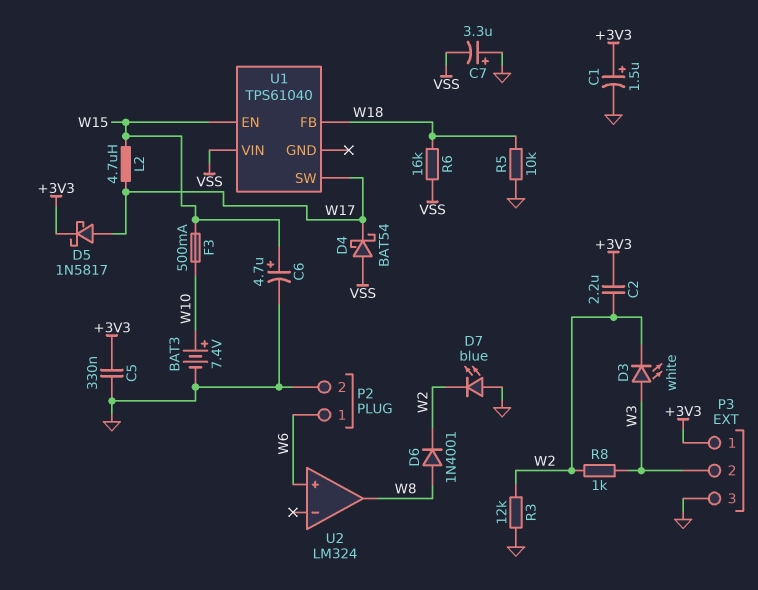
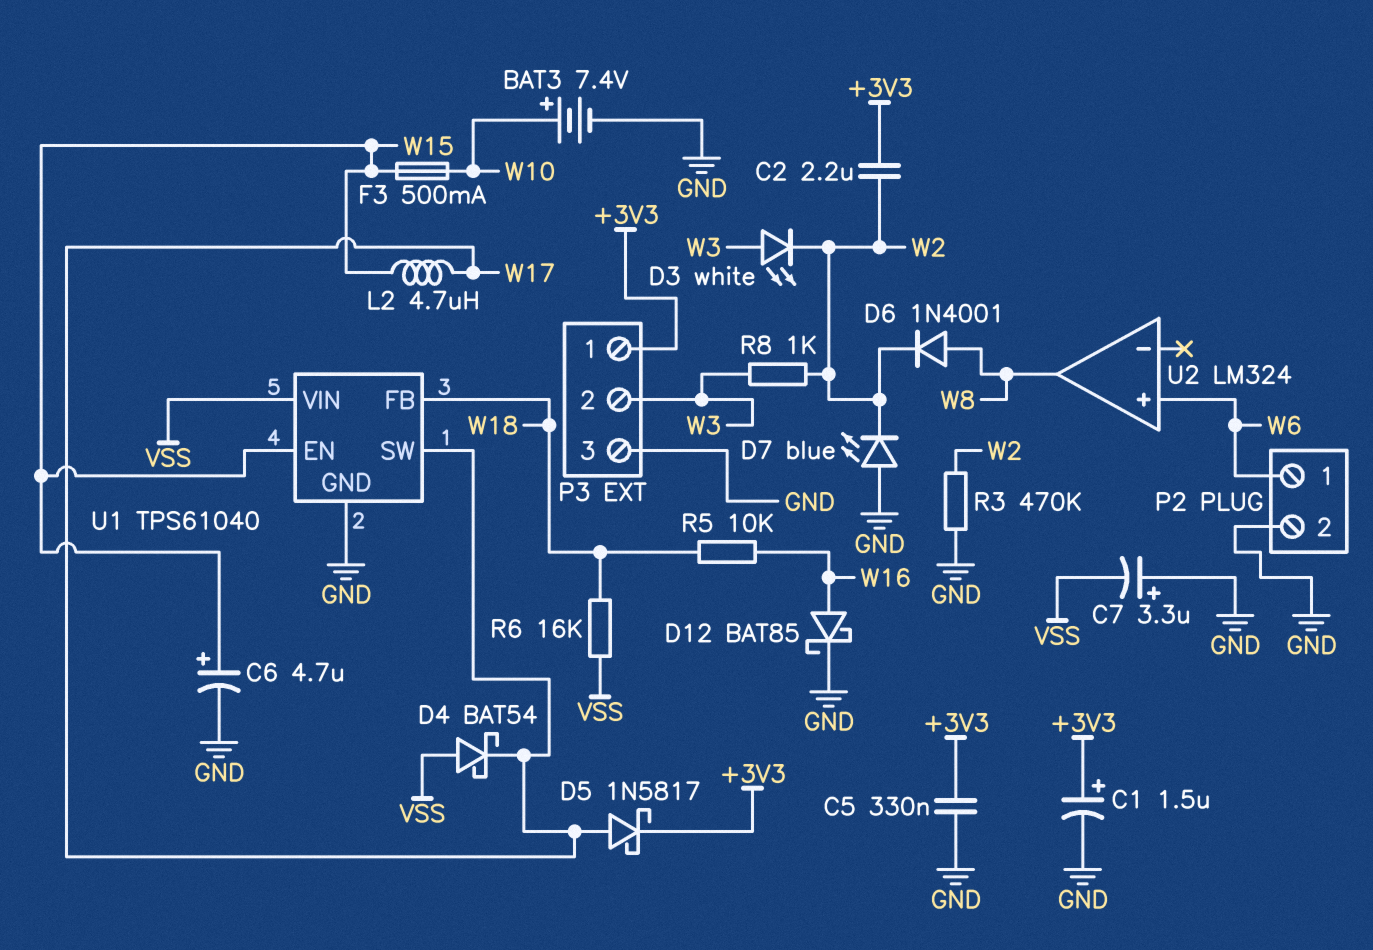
D12: none -> schottky BAT85 (A W16, K GND)
R3: 12k (GND, W2) -> 470k (GND, W2)
R5: 10k (GND, W18) -> 10k (W16, W18)
U1 pin GND: none -> GND

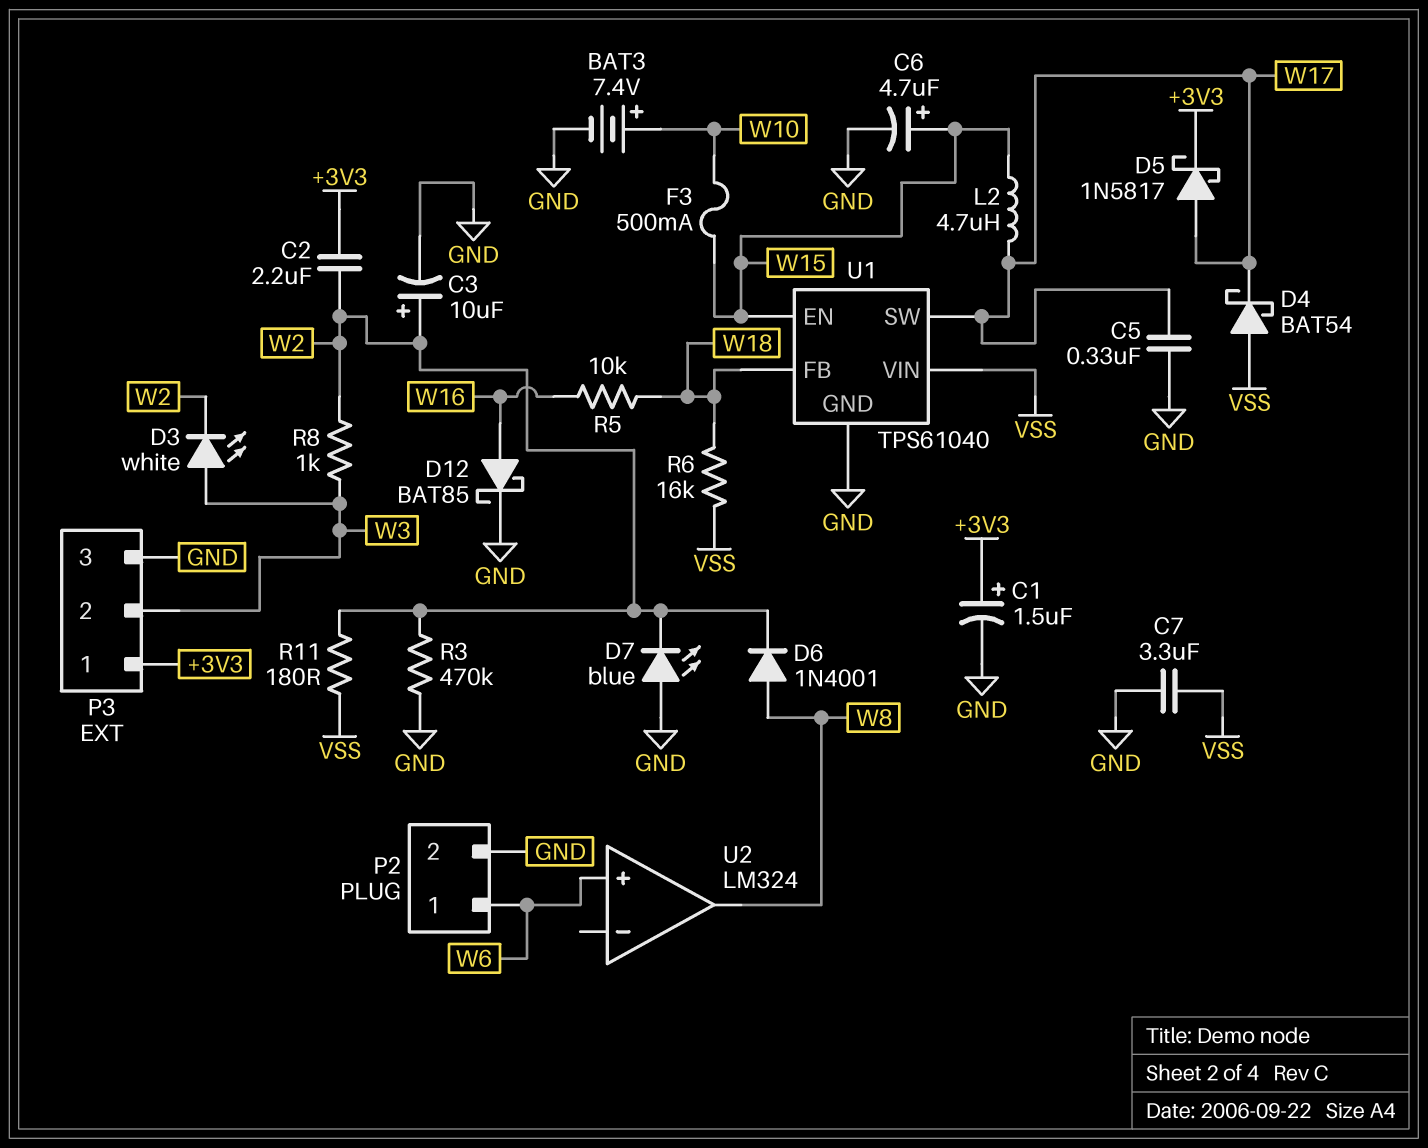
C3: none -> 10uF (plus W2, minus GND)
C5: 330nF (+3V3, GND) -> 330nF (GND, W17)
C7: 3.3uF (plus GND, minus VSS) -> 3.3uF (GND, VSS)
R11: none -> 180 (VSS, W2)

